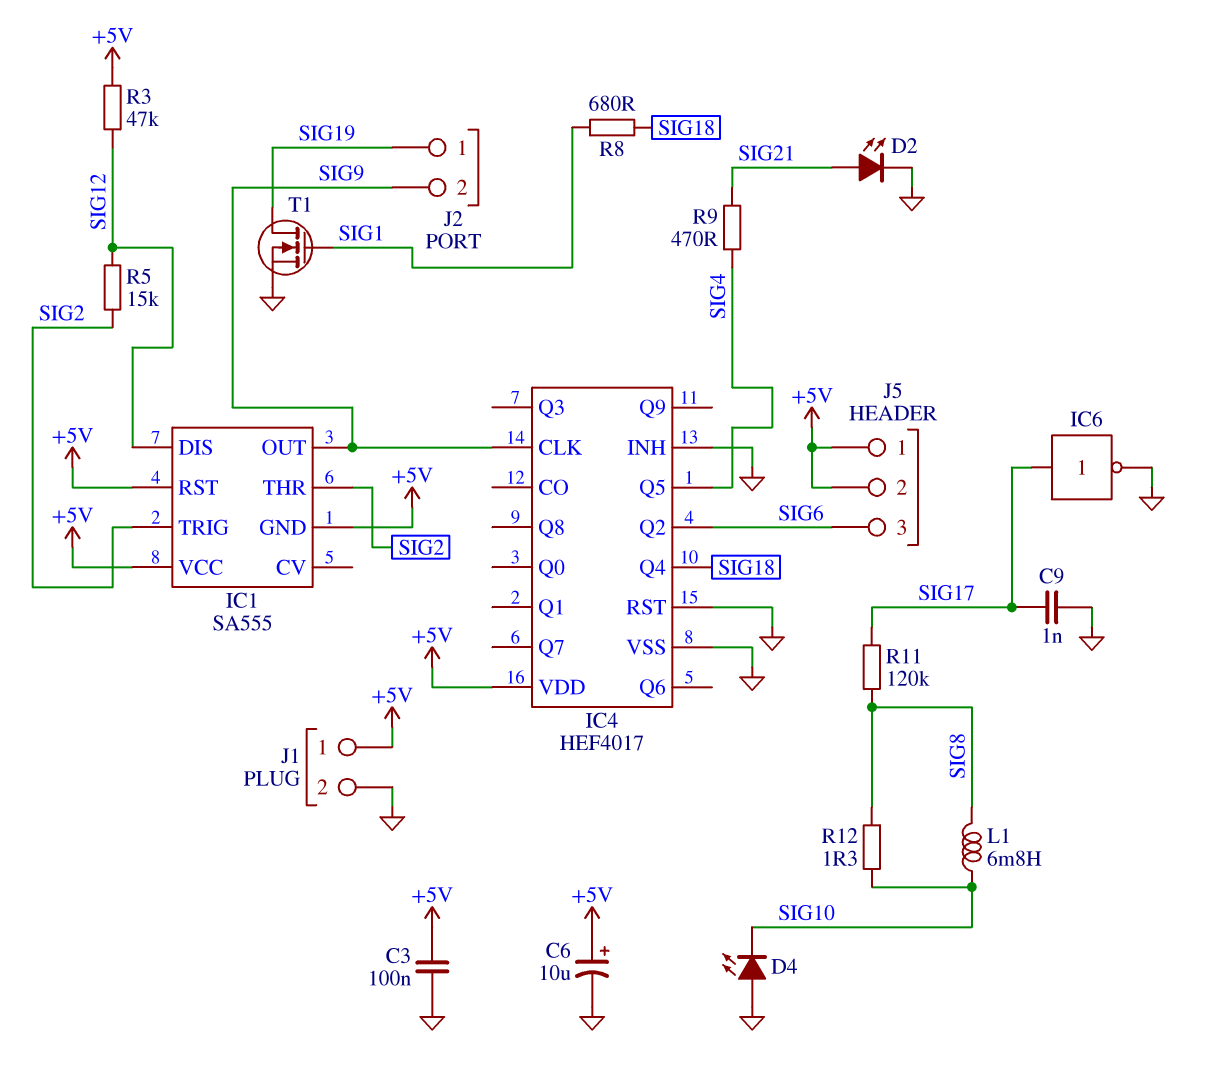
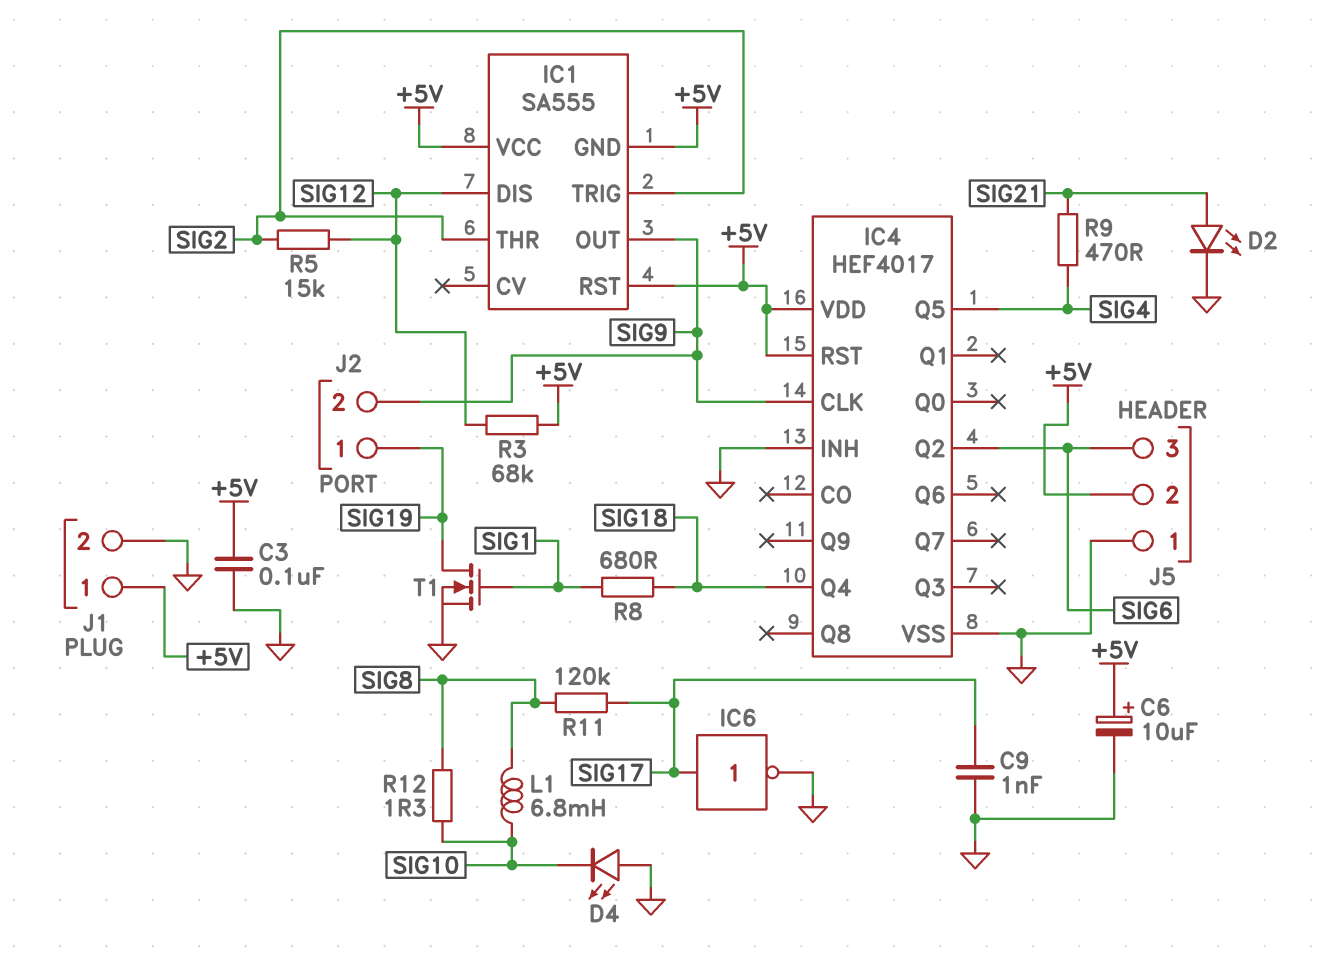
IC4 pin RST: GND -> +5V
J5 pin 1: +5V -> GND
R3: 47k (+5V, SIG12) -> 68k (+5V, SIG12)

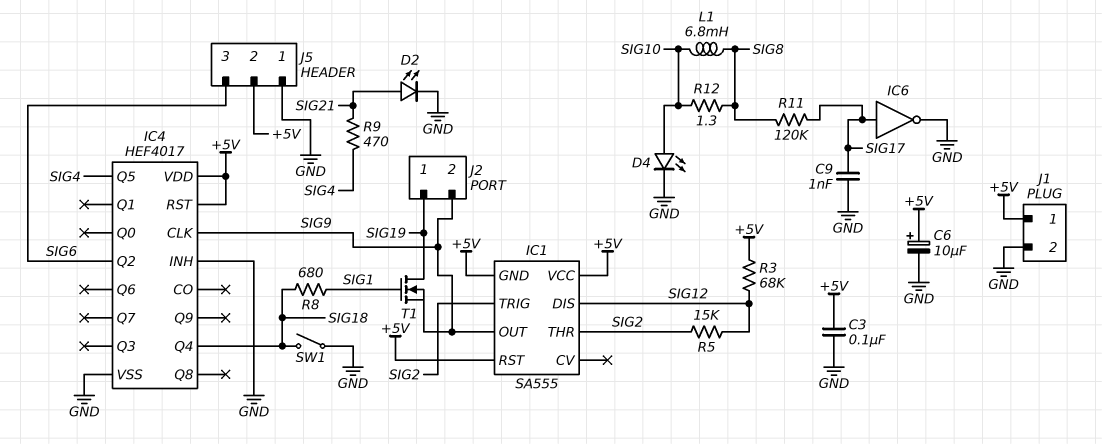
D4: LED (A GND, K SIG10) -> LED (A SIG10, K GND)
SW1: none -> switch (GND, SIG18)
T1: NMOS (G SIG1, D SIG19, S GND) -> NMOS (G SIG1, D SIG19, S SIG9)

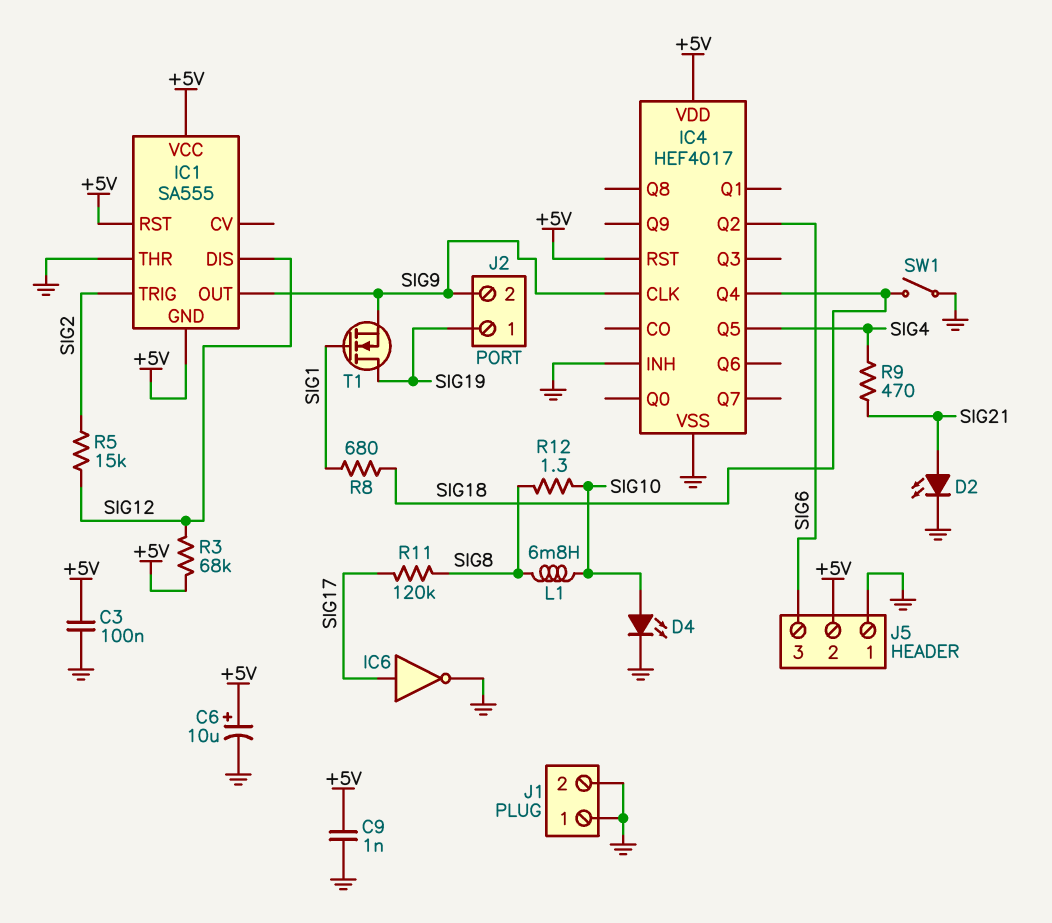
C9: 1nF (GND, SIG17) -> 1nF (+5V, GND)
IC1 pin THR: SIG2 -> GND
J1 pin 1: +5V -> GND

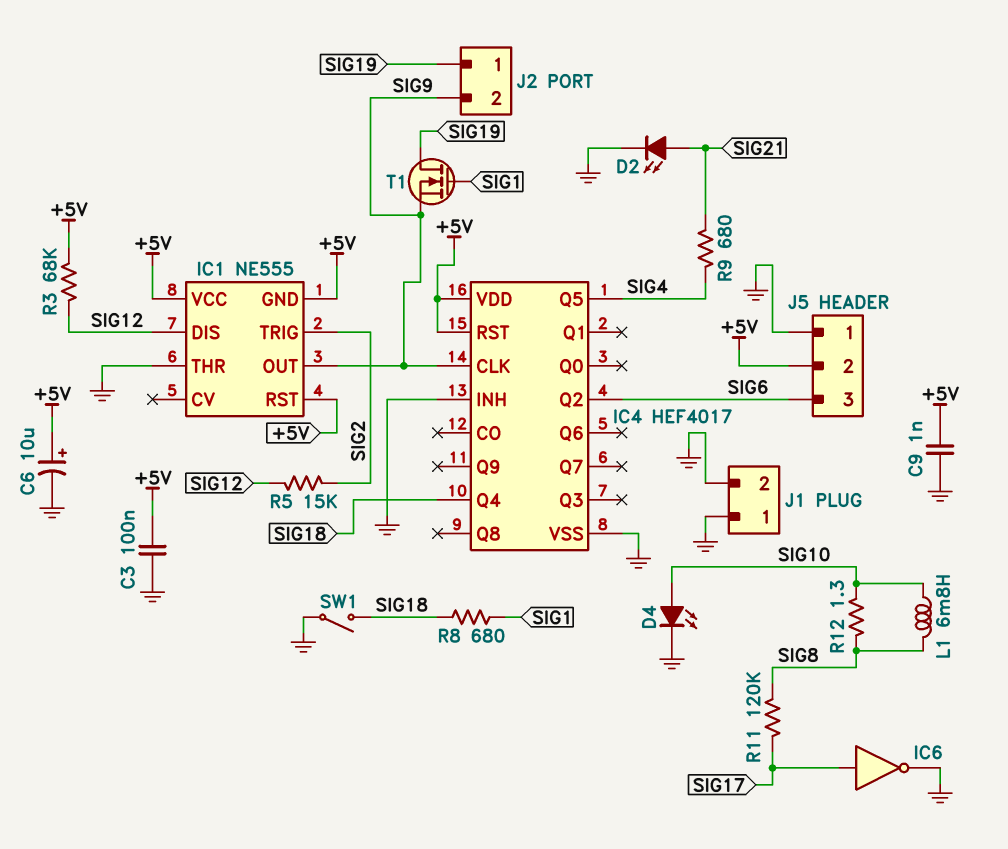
IC1: SA555 -> NE555
R9: 470 (SIG4, SIG21) -> 680 (SIG4, SIG21)

